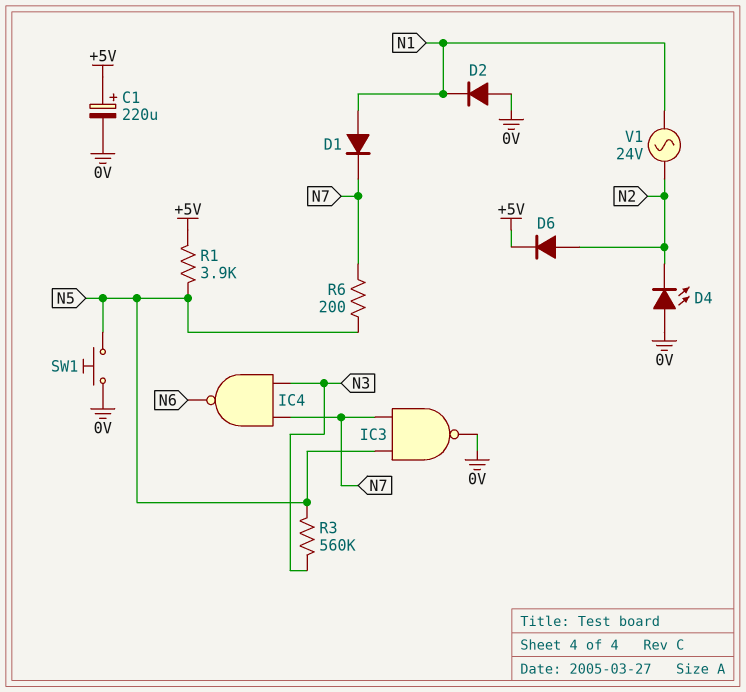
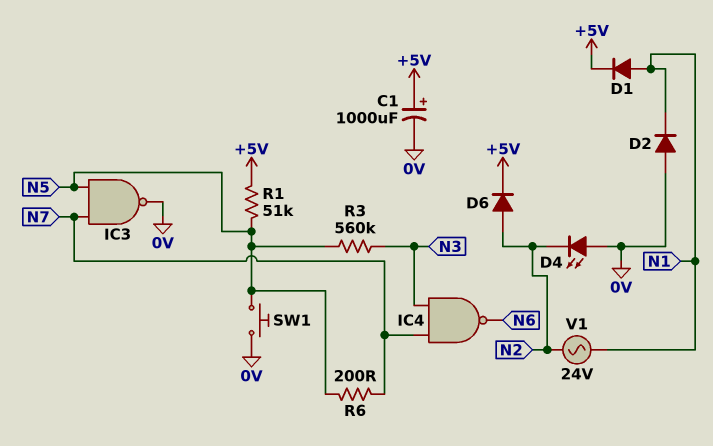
C1: 220uF (plus +5V, minus 0V) -> 1000uF (plus +5V, minus 0V)
D1: diode (A N1, K N7) -> diode (A N1, K +5V)
R1: 3.9k (+5V, N5) -> 51k (+5V, N5)

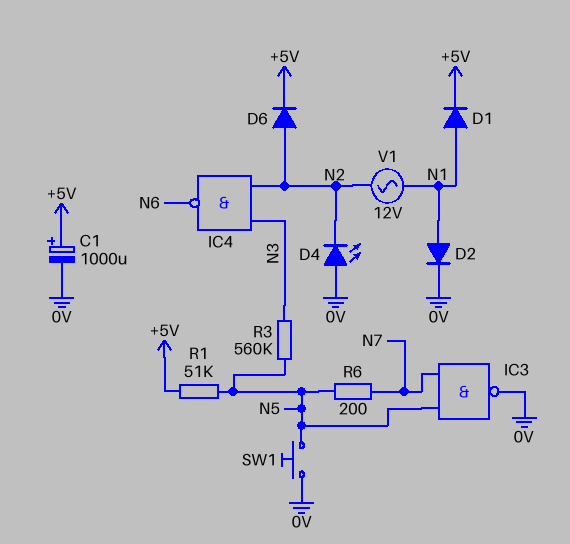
D2: diode (A 0V, K N1) -> diode (A N1, K 0V)
IC4: NAND (in N3, in N7, out N6) -> NAND (in N2, in N3, out N6)
V1: AC 24V (N1, N2) -> AC 12V (N1, N2)

